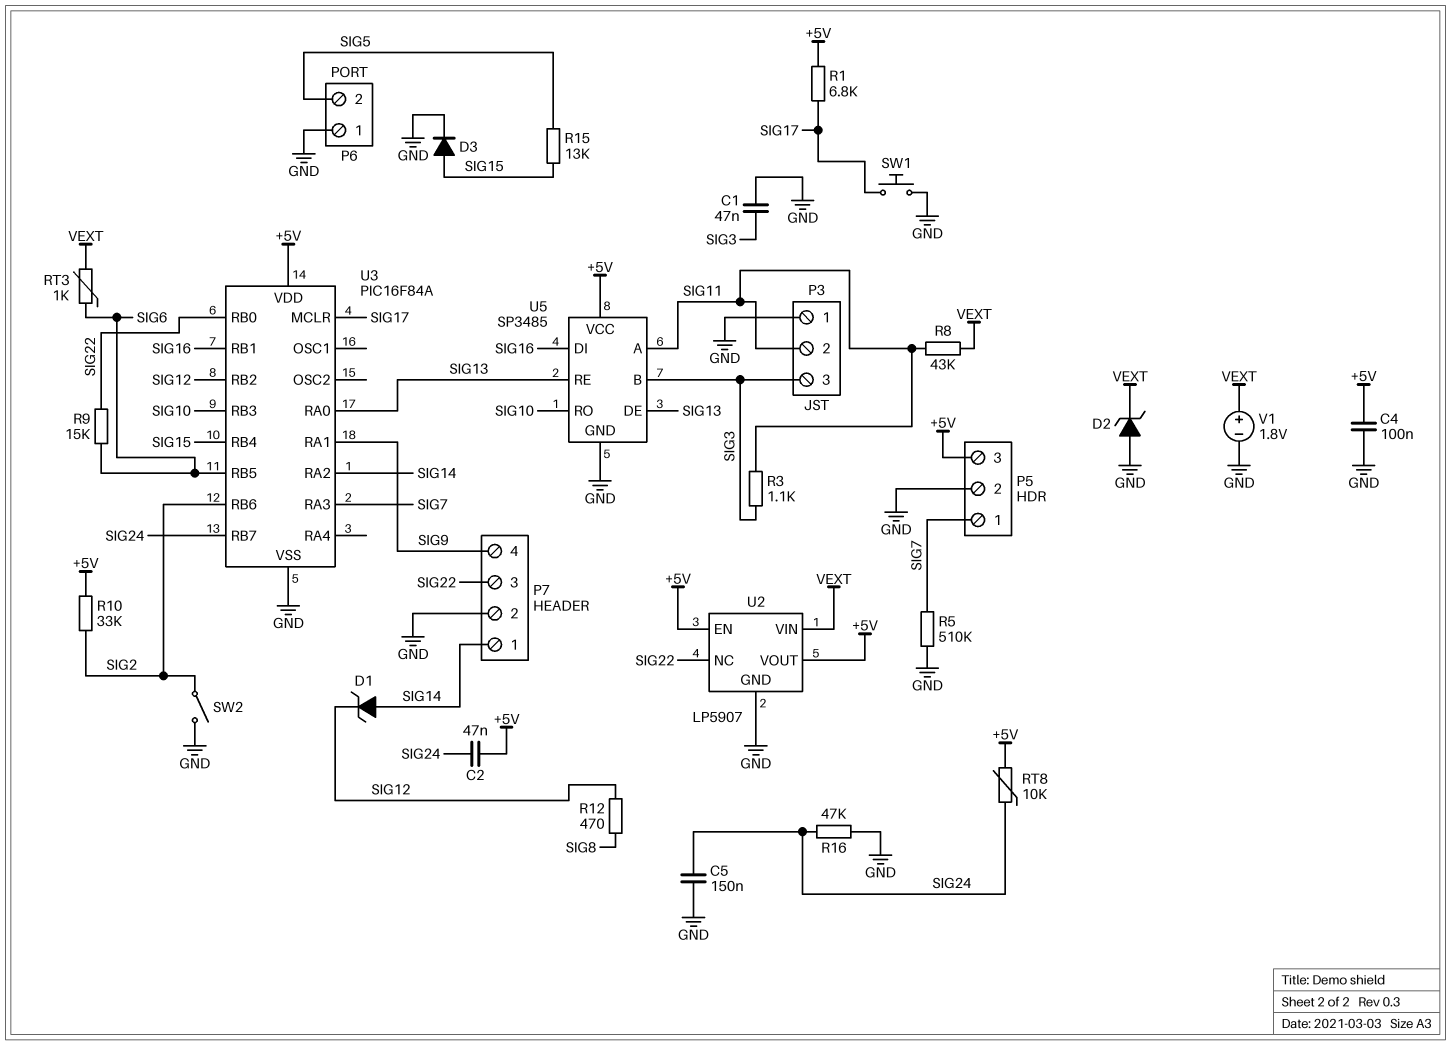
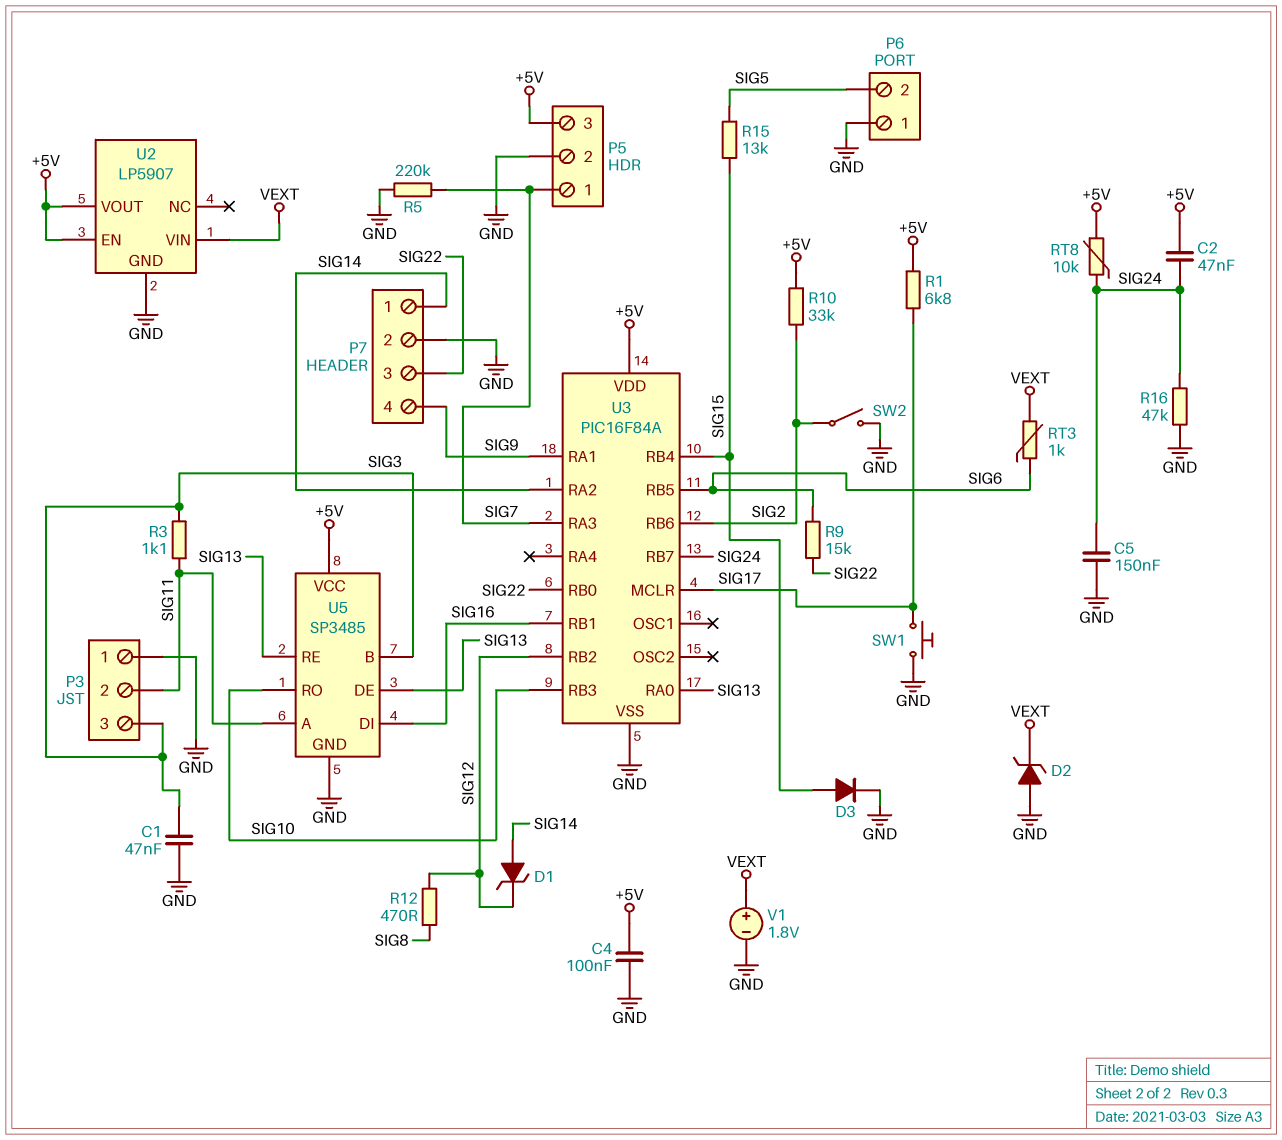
R5: 510k (GND, SIG7) -> 220k (GND, SIG7)
R8: 43k (SIG11, VEXT) -> none
U2 pin NC: SIG22 -> none

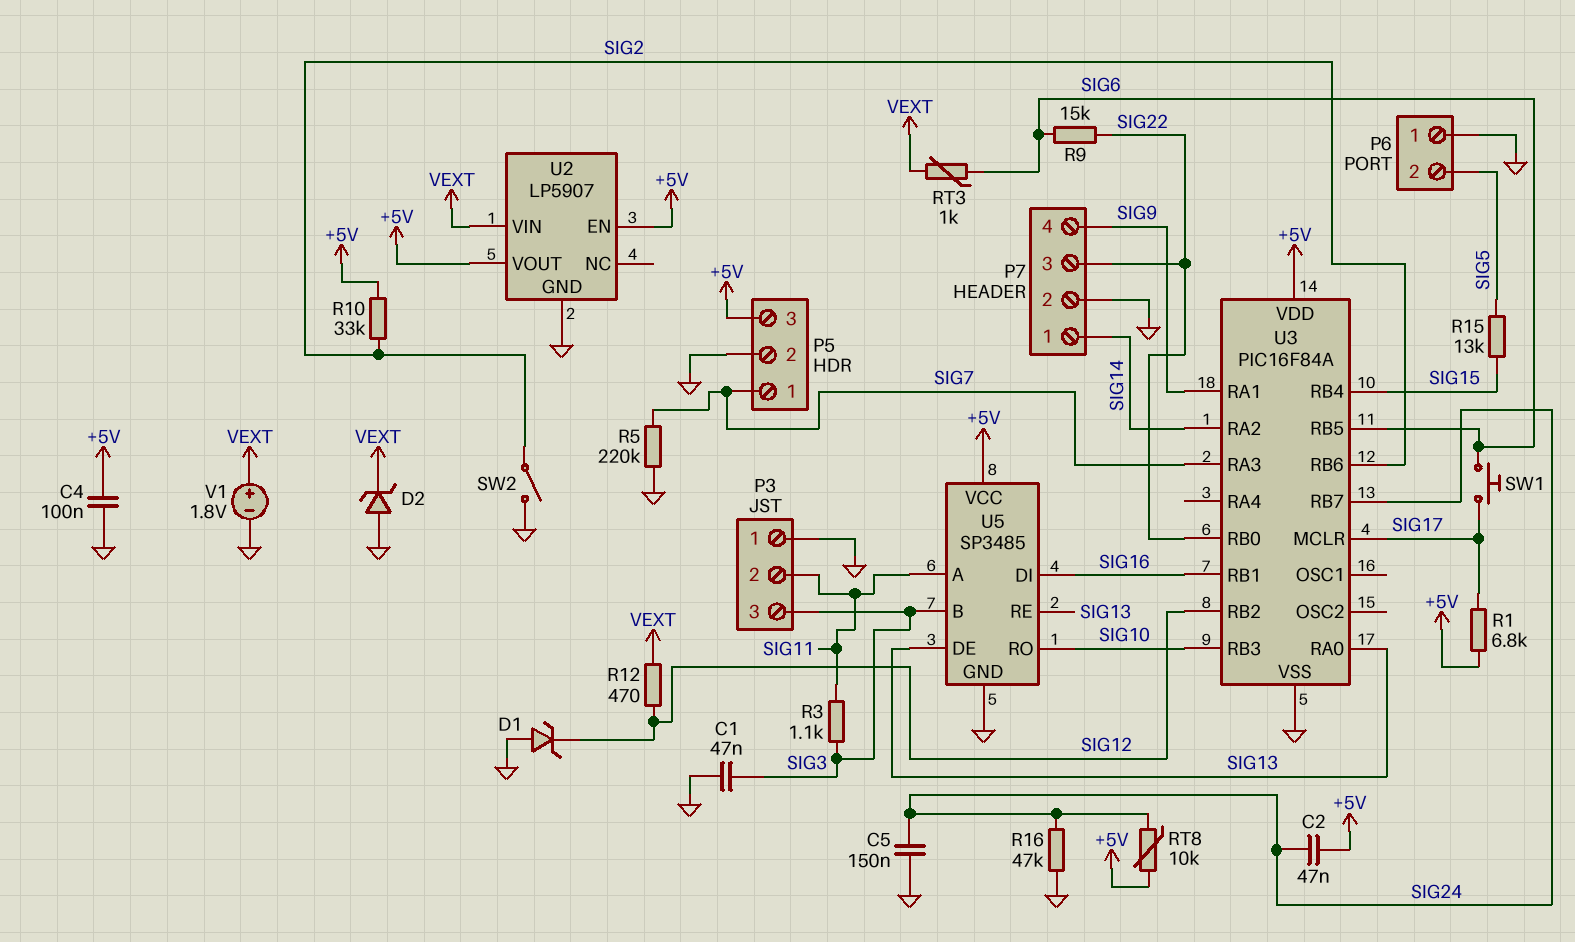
D1: zener (A SIG14, K SIG12) -> zener (A GND, K SIG12)
D3: diode (A SIG15, K GND) -> none
R12: 470 (SIG8, SIG12) -> 470 (SIG12, VEXT)
SW1: button (GND, SIG17) -> button (SIG6, SIG17)

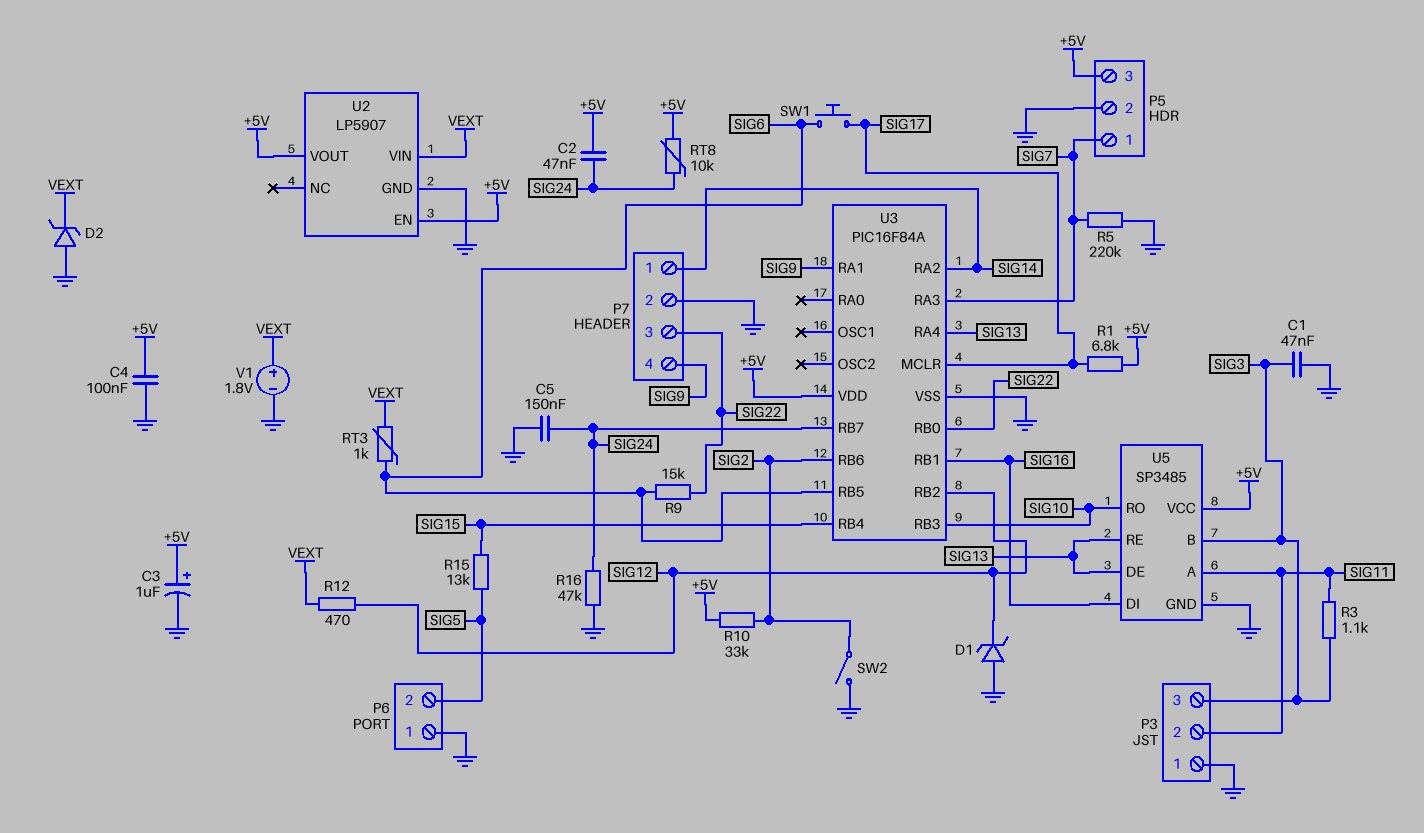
C3: none -> 1uF (plus +5V, minus GND)
U3 pin RA0: SIG13 -> none
U3 pin RA4: none -> SIG13

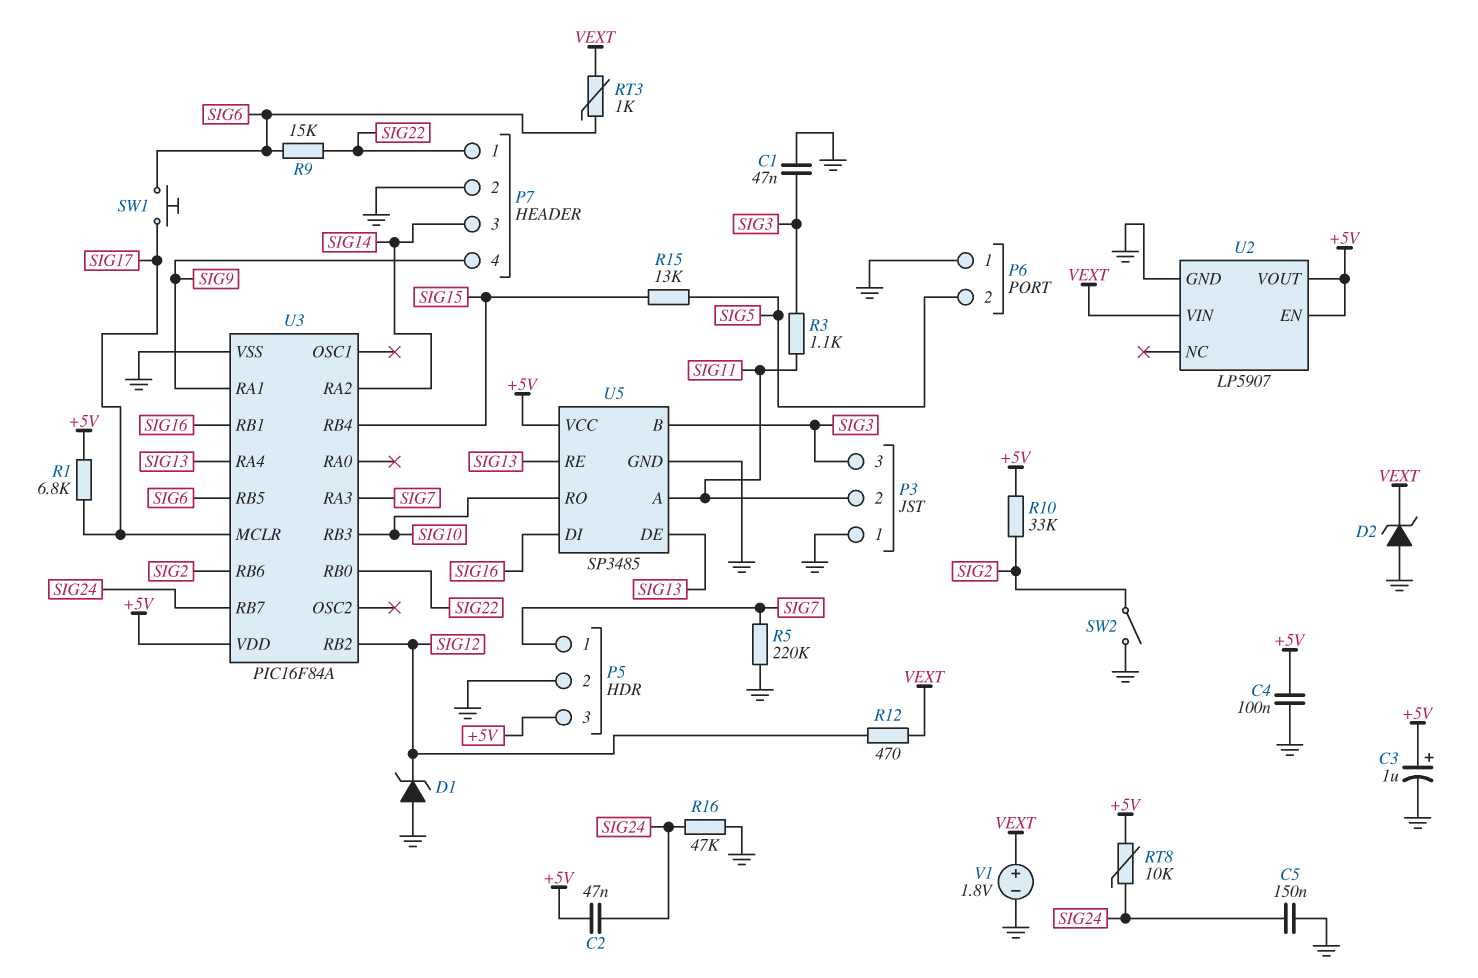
P7 pin 1: SIG14 -> SIG22
P7 pin 3: SIG22 -> SIG14

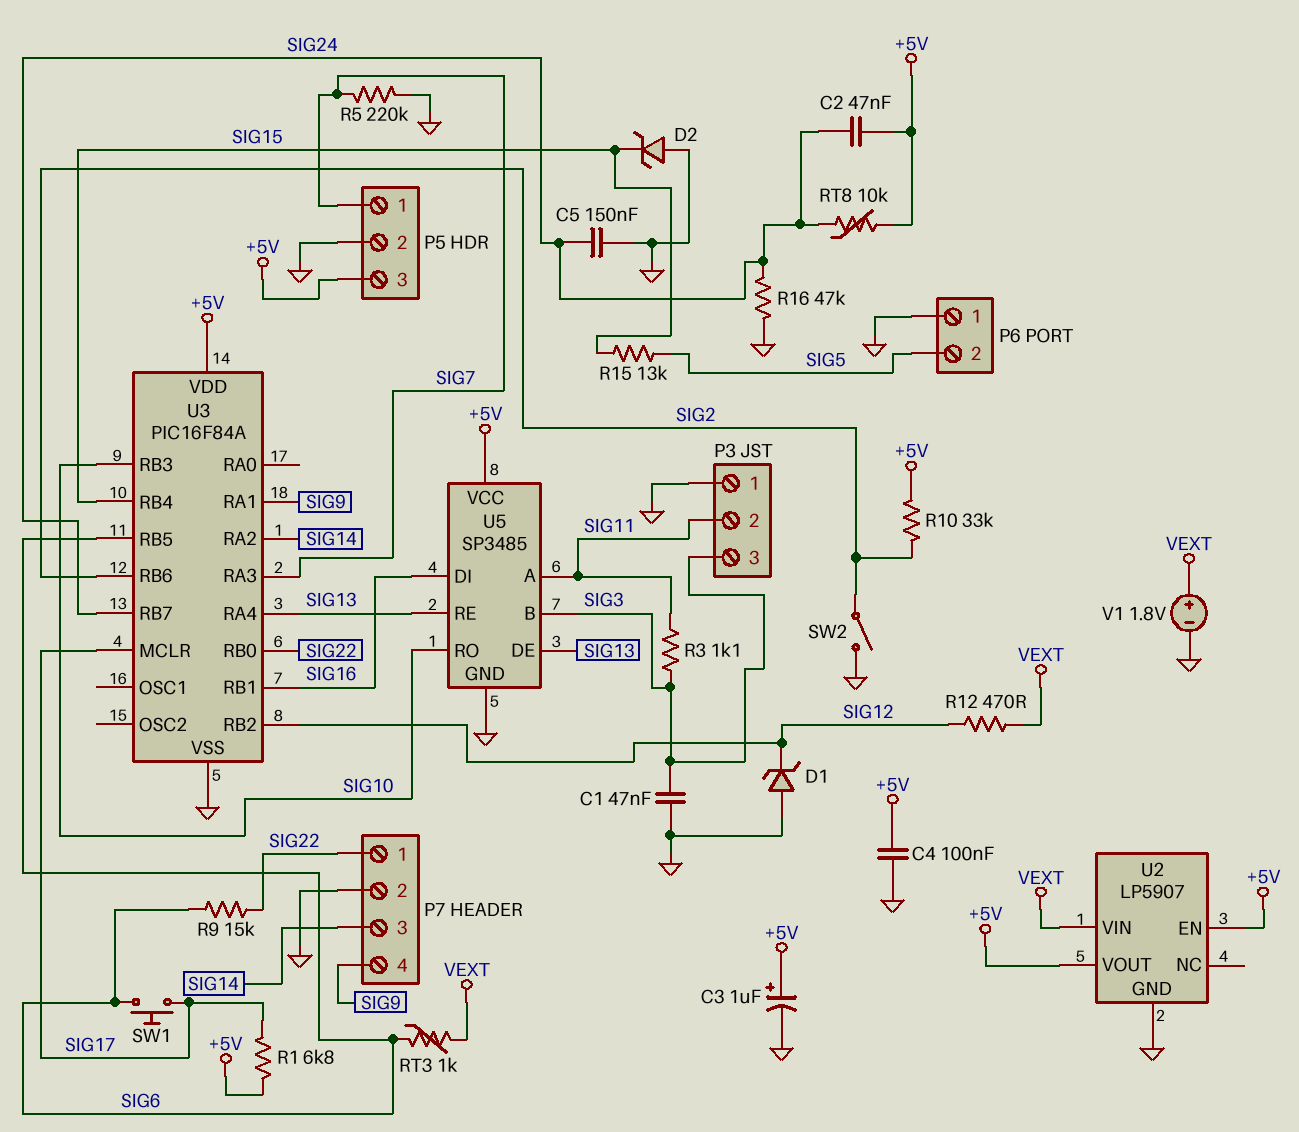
D2: zener (A GND, K VEXT) -> zener (A GND, K SIG15)

